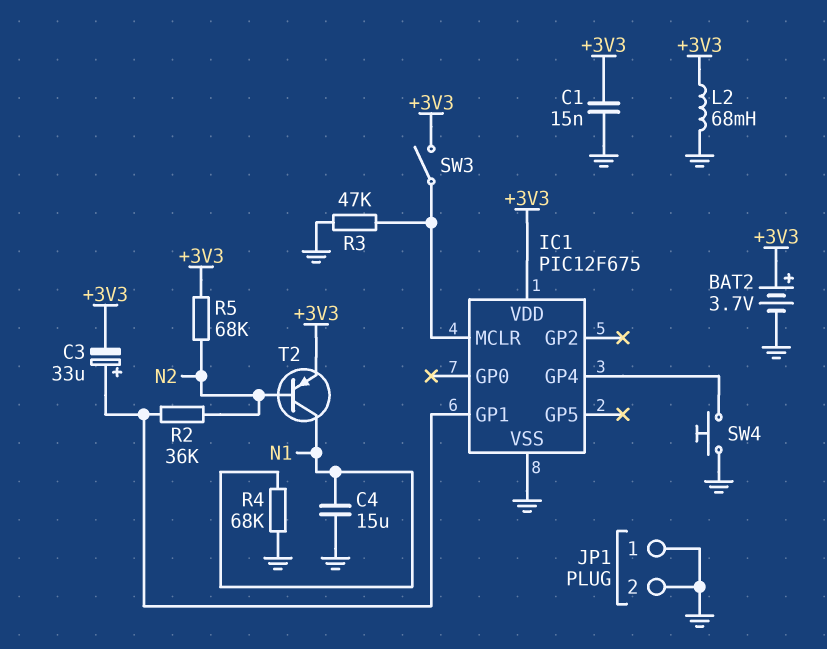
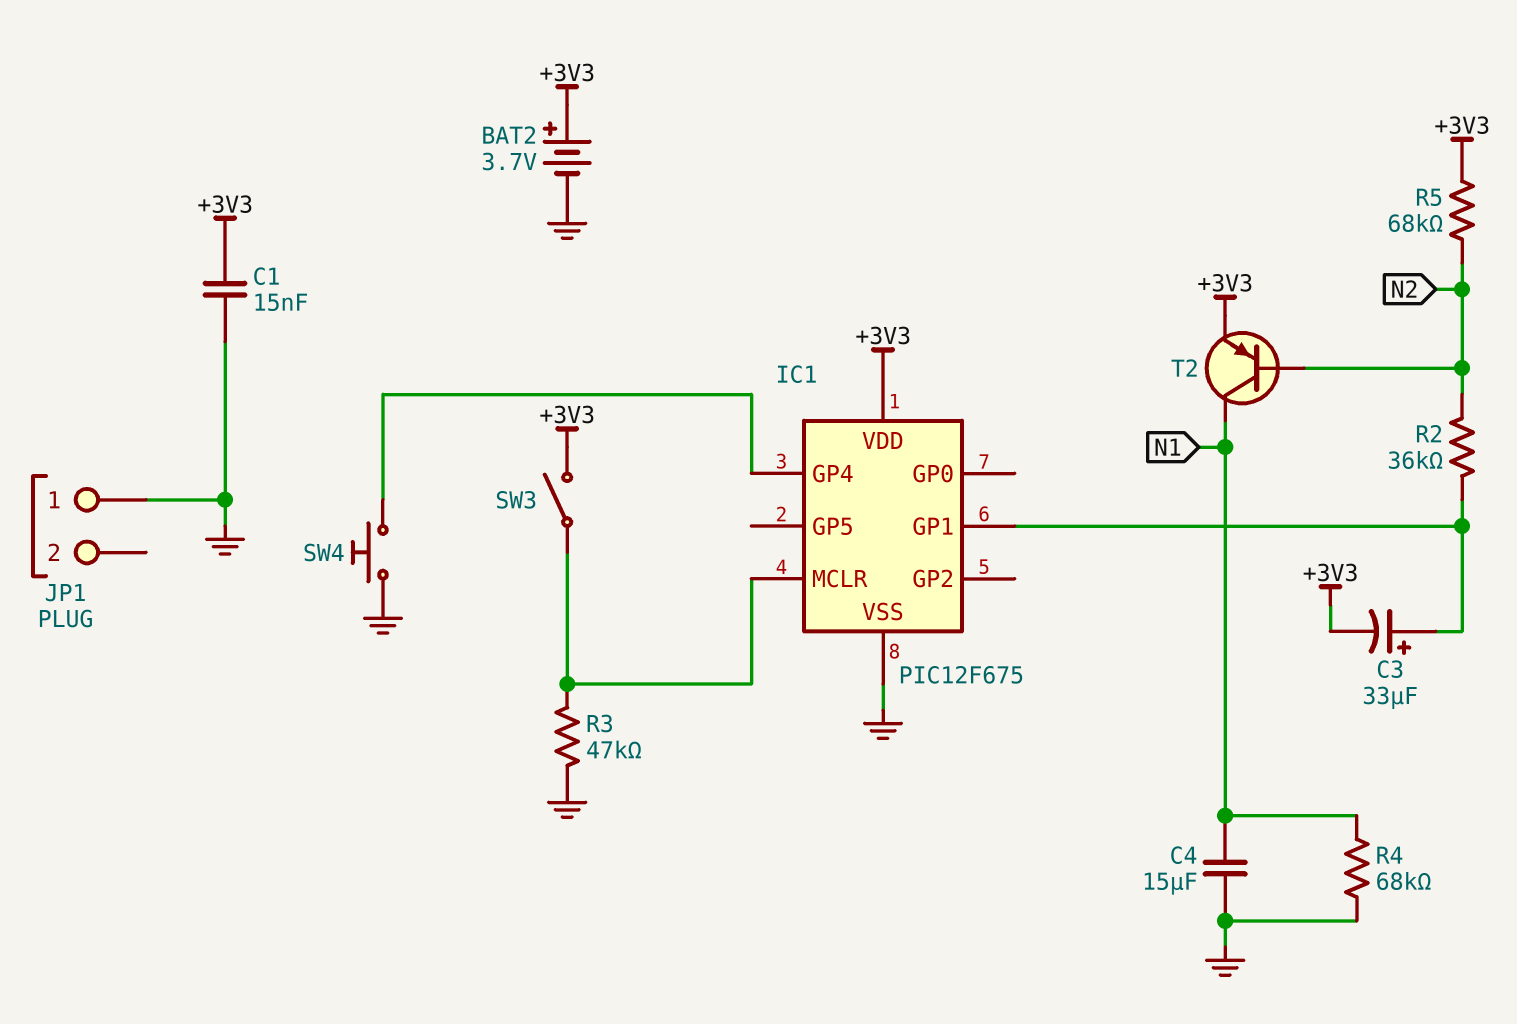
JP1 pin 2: GND -> none
L2: 68mH (+3V3, GND) -> none

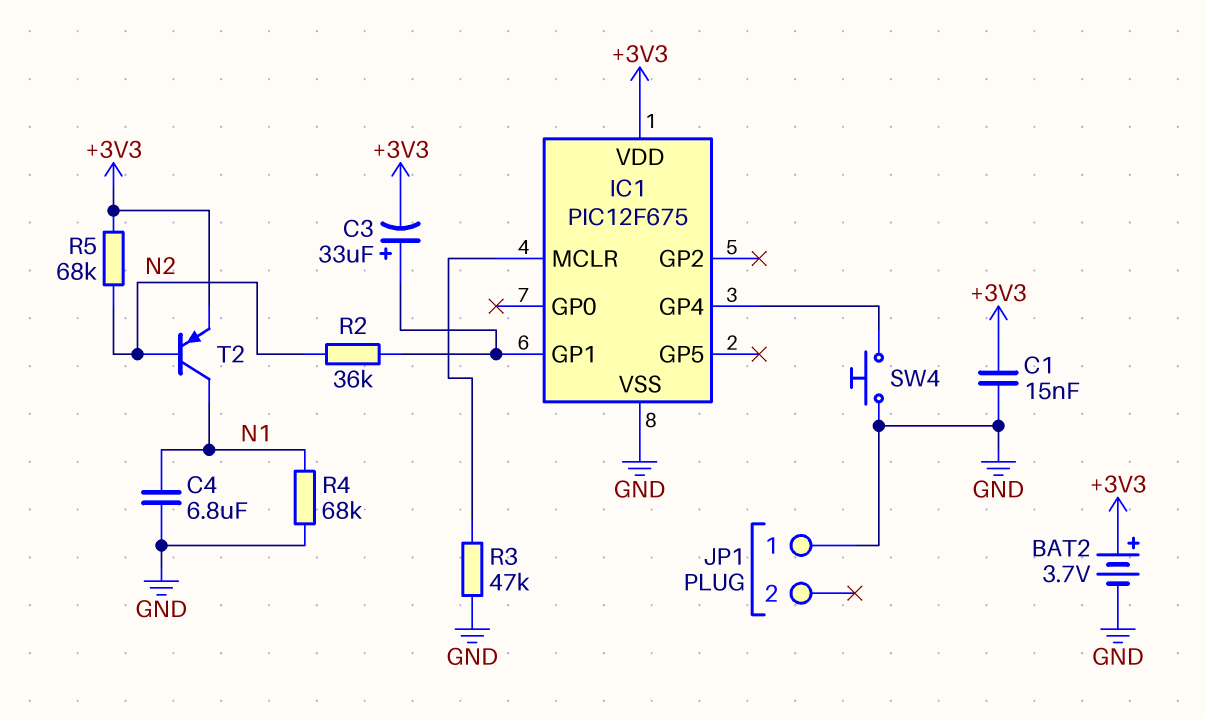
C4: 15uF (GND, N1) -> 6.8uF (GND, N1)
SW3: switch (+3V3, IC1/MCLR) -> none

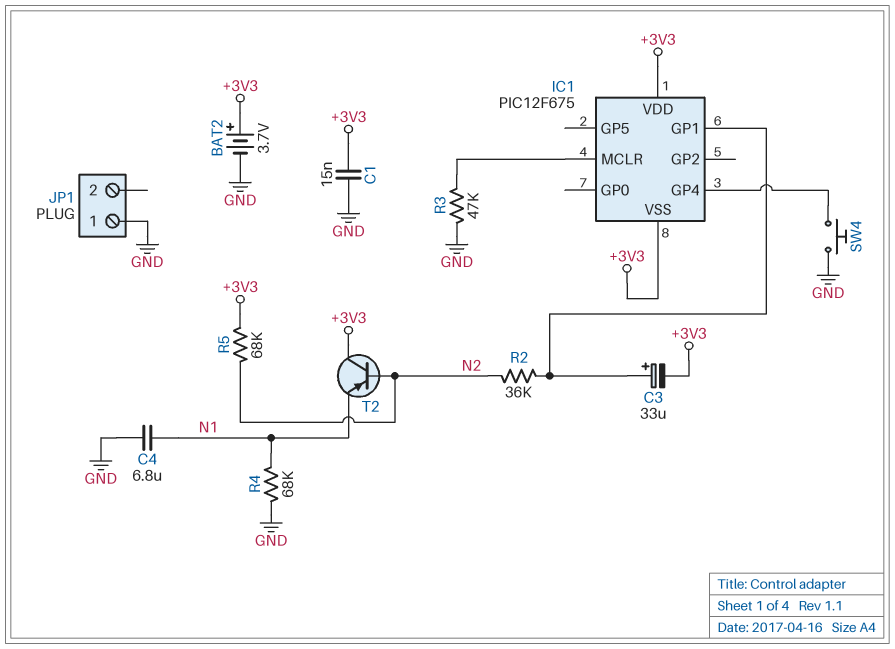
IC1 pin VSS: GND -> +3V3
T2: PNP (B N2, C N1, E +3V3) -> PNP (B N2, C +3V3, E N1)

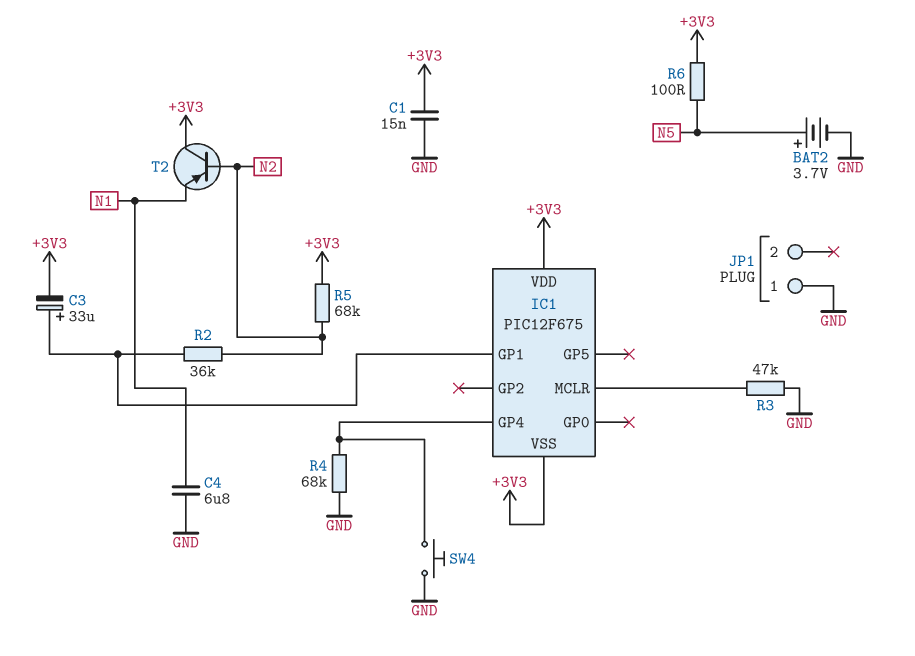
BAT2: 3.7V (plus +3V3, minus GND) -> 3.7V (plus N5, minus GND)
R4: 68k (GND, N1) -> 68k (GND, IC1/GP4)
R6: none -> 100 (+3V3, N5)

